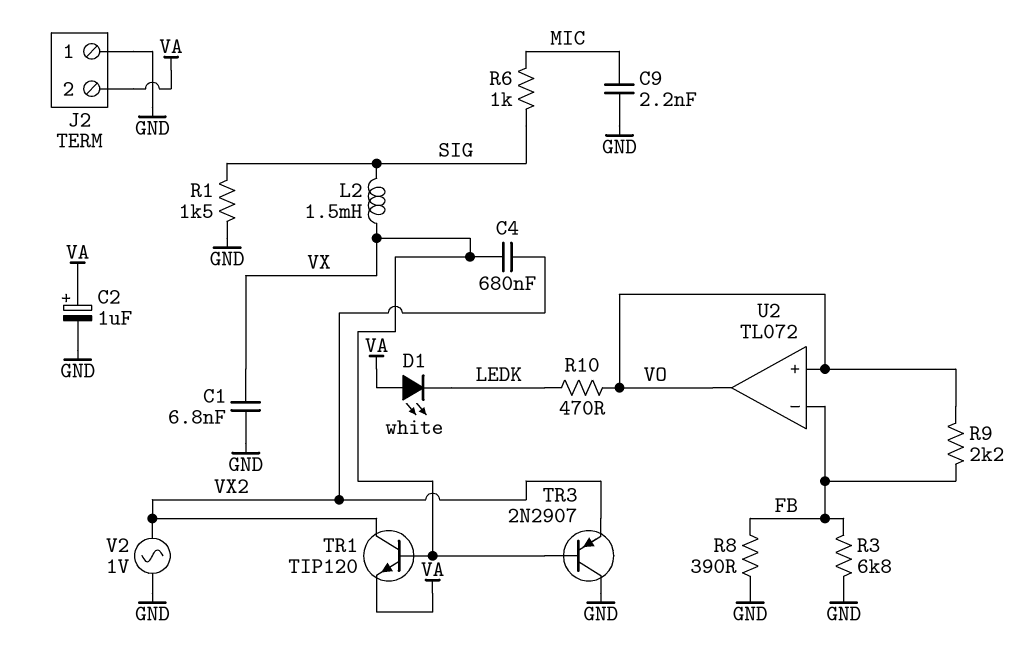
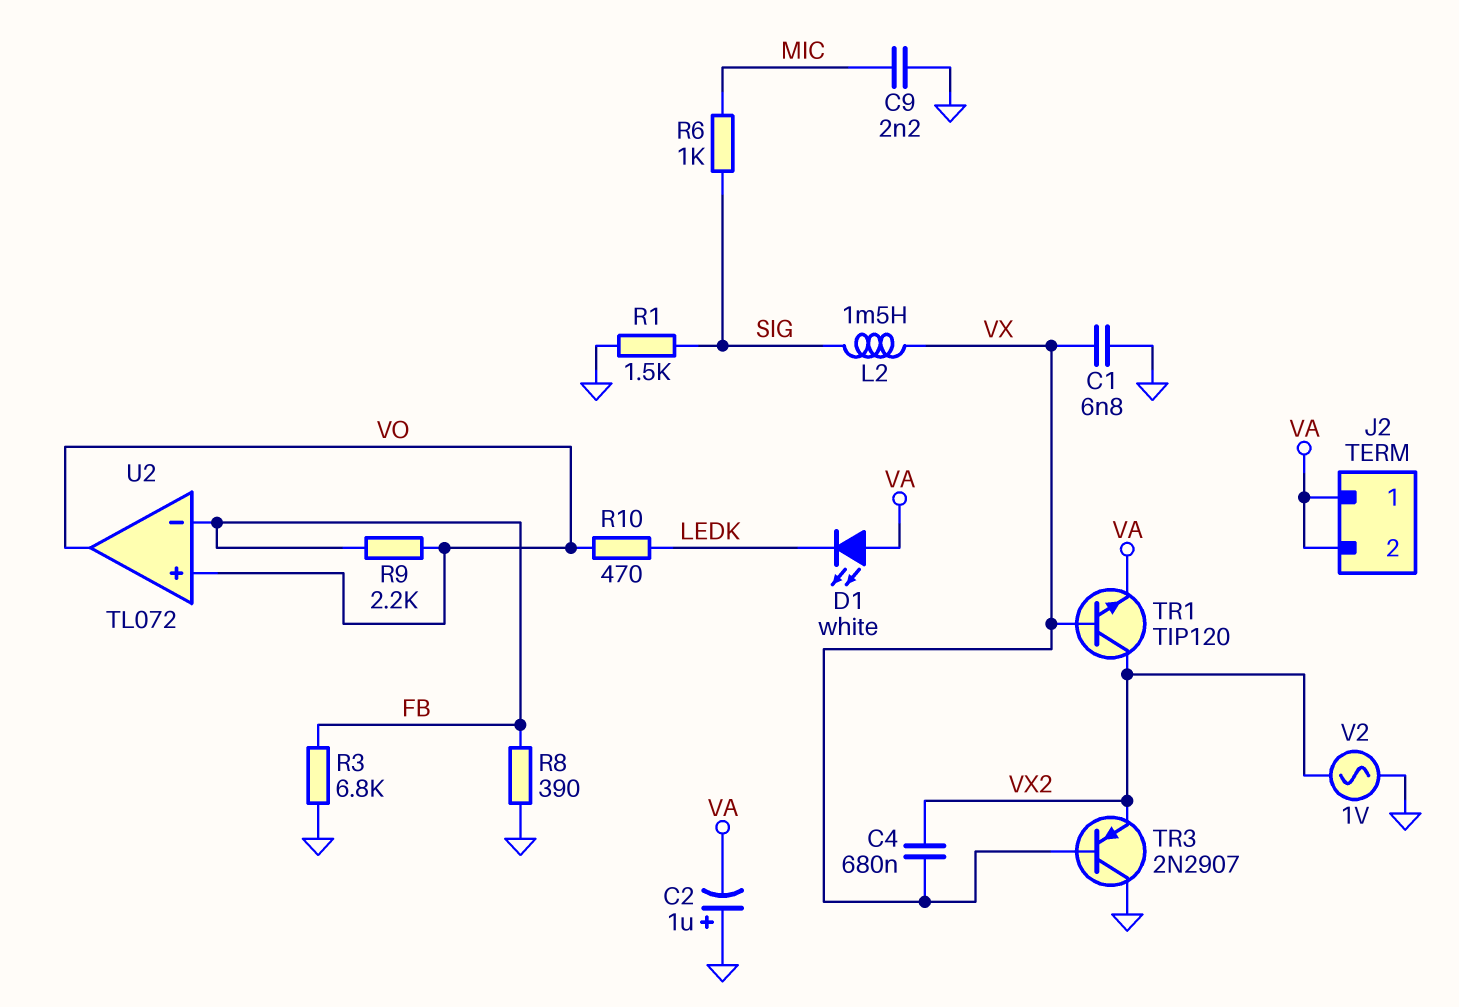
C2: 1uF (plus VA, minus GND) -> 1uF (plus GND, minus VA)
J2 pin 1: GND -> VA

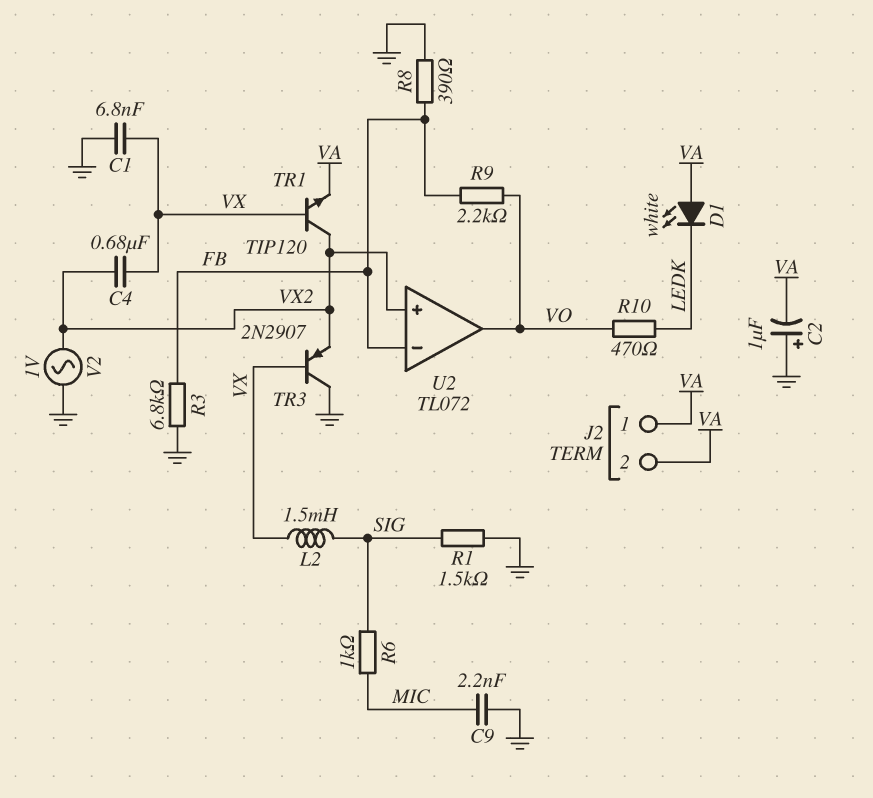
U2 pin in+: VO -> VX2

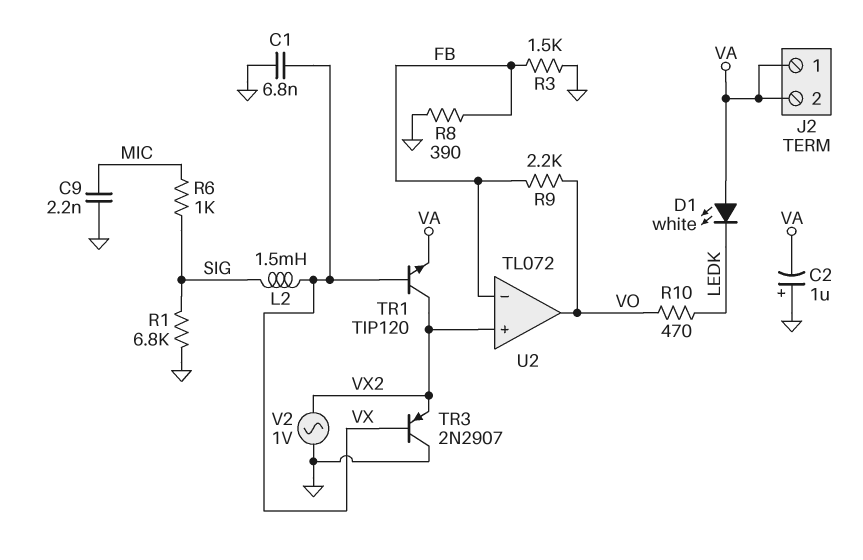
C4: 680nF (VX, VX2) -> none
R1: 1.5k (GND, SIG) -> 6.8k (GND, SIG)
R3: 6.8k (FB, GND) -> 1.5k (FB, GND)

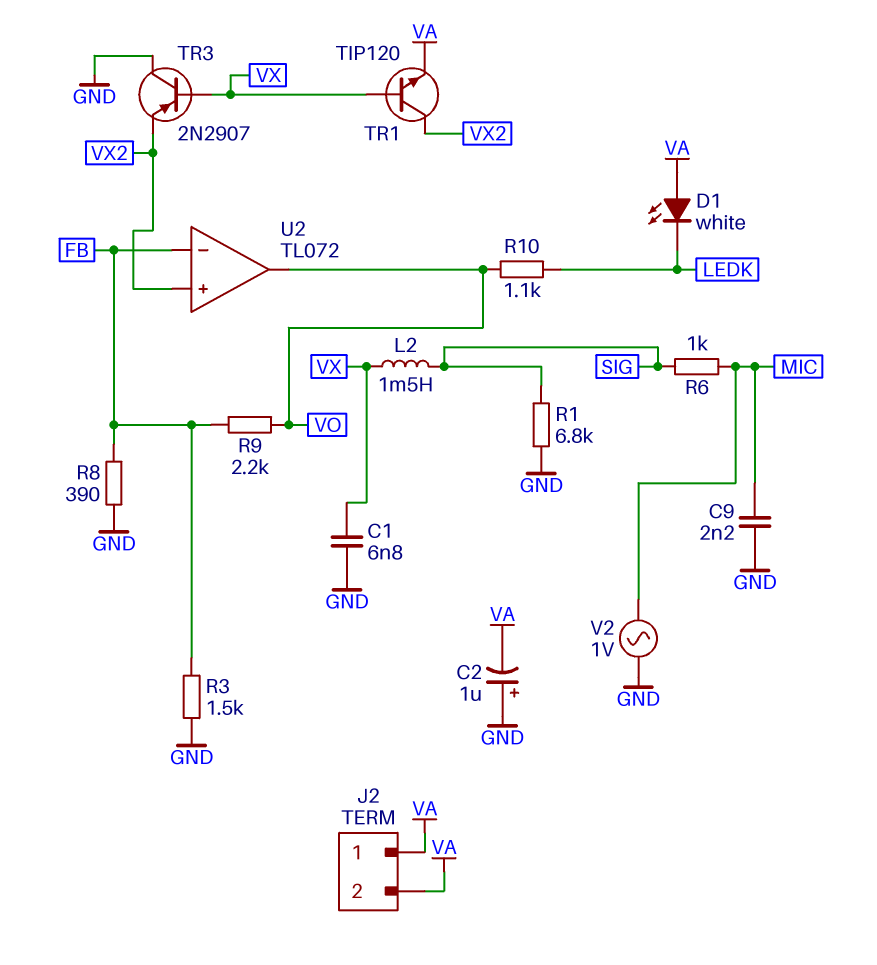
R10: 470 (LEDK, VO) -> 1.1k (LEDK, VO)
V2: AC 1V (GND, VX2) -> AC 1V (GND, MIC)

